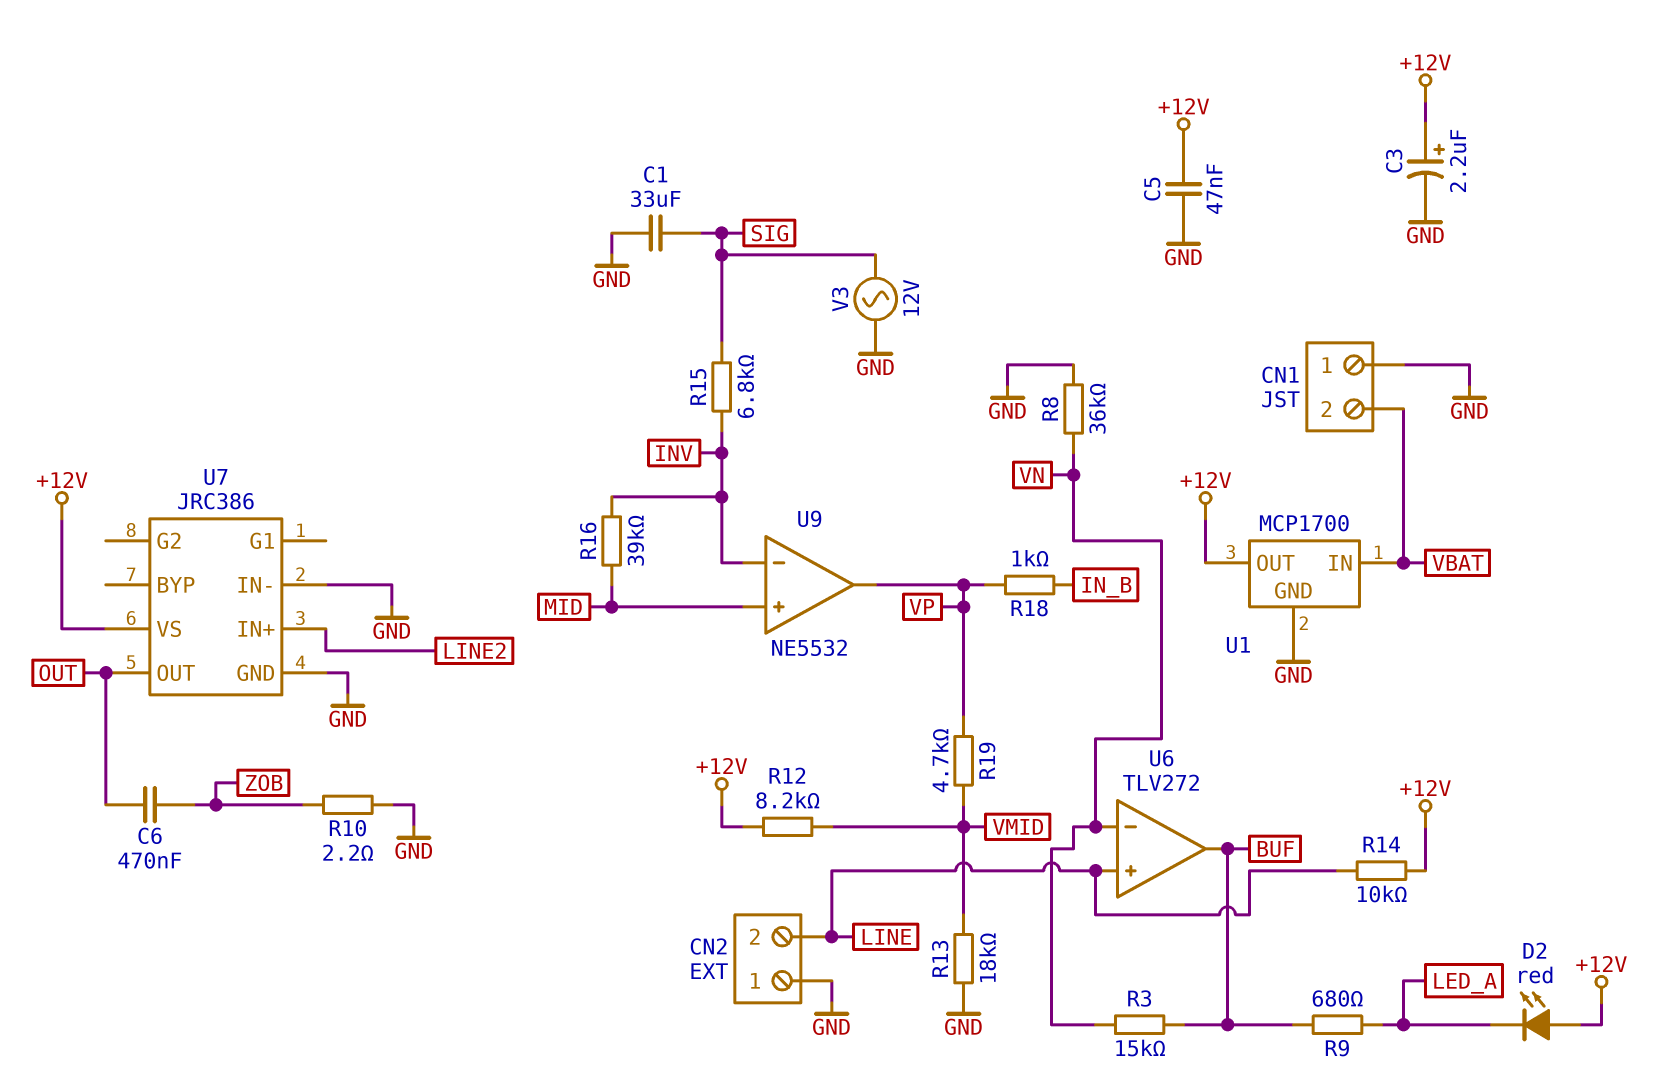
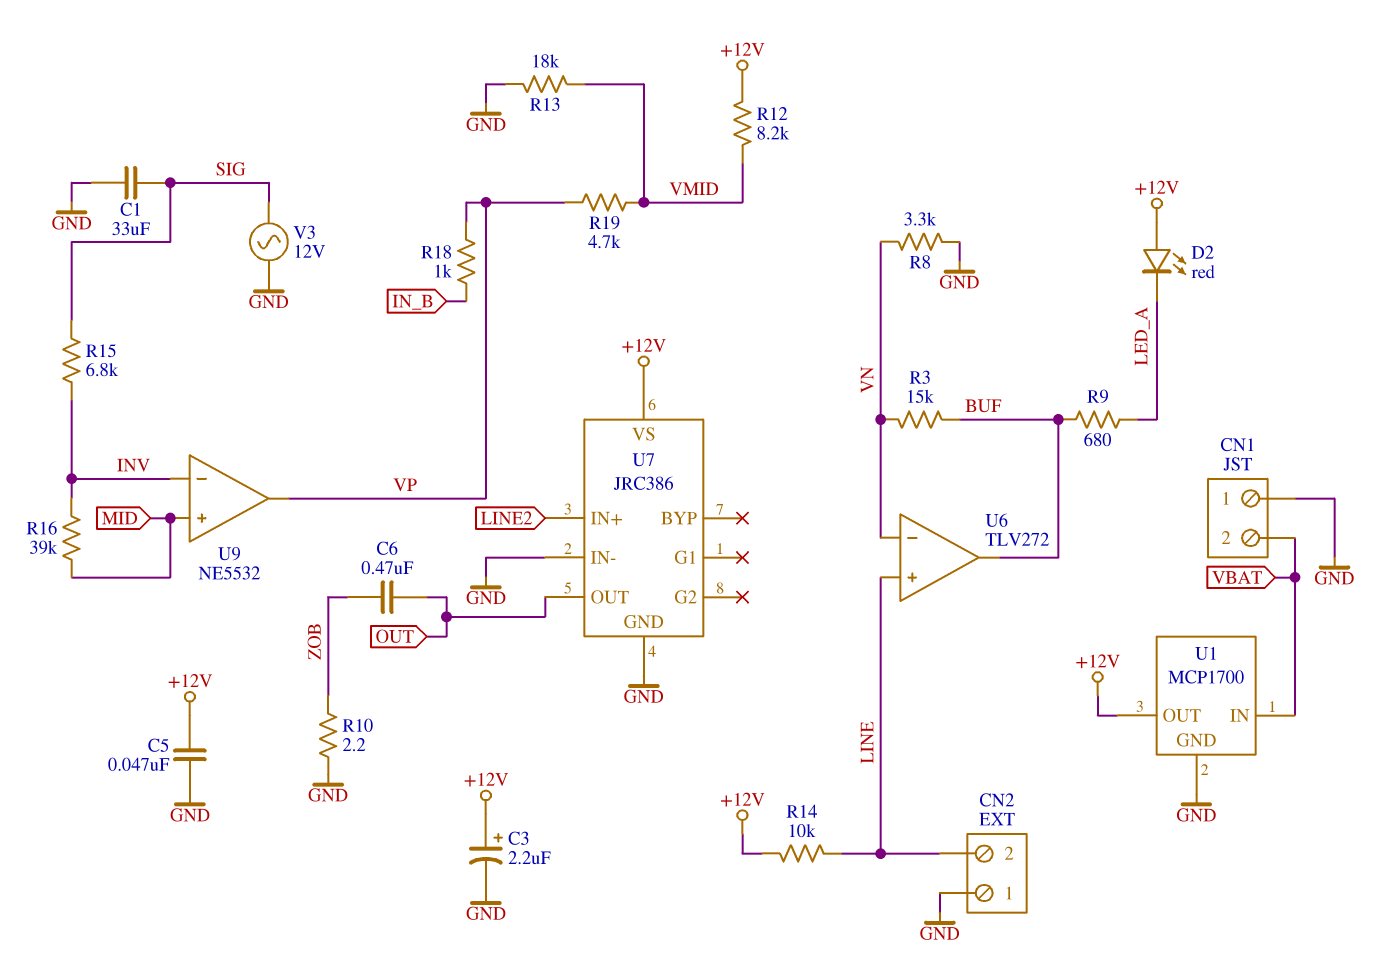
R8: 36k (GND, VN) -> 3.3k (GND, VN)

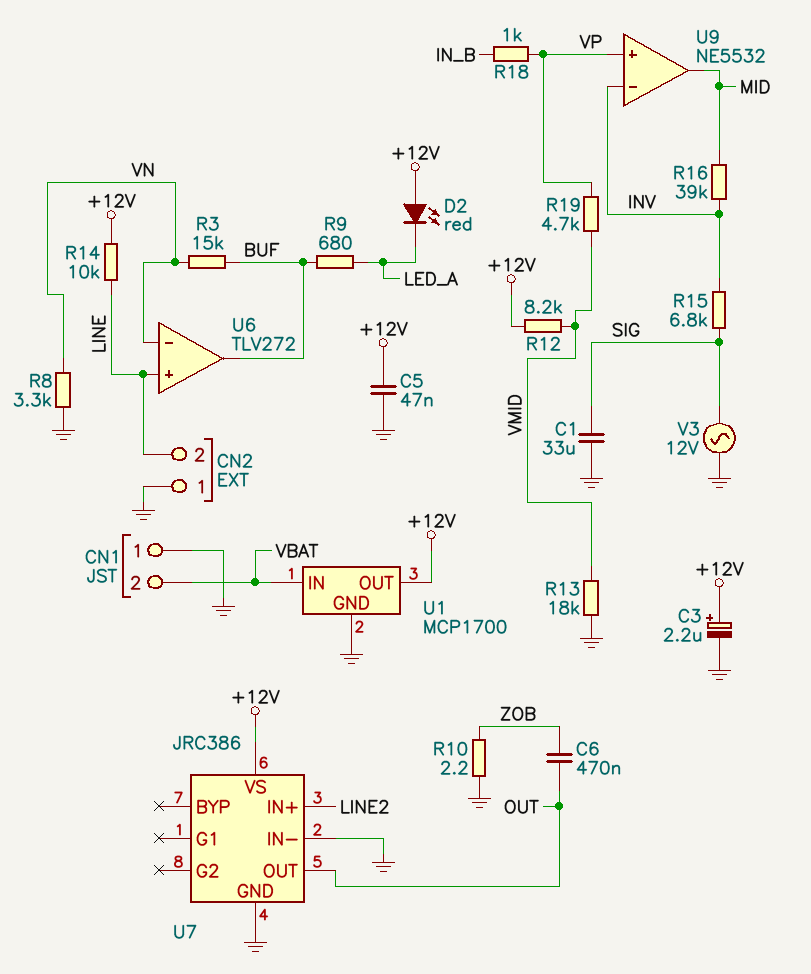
U9 pin in+: MID -> VP
U9 pin out: VP -> MID

